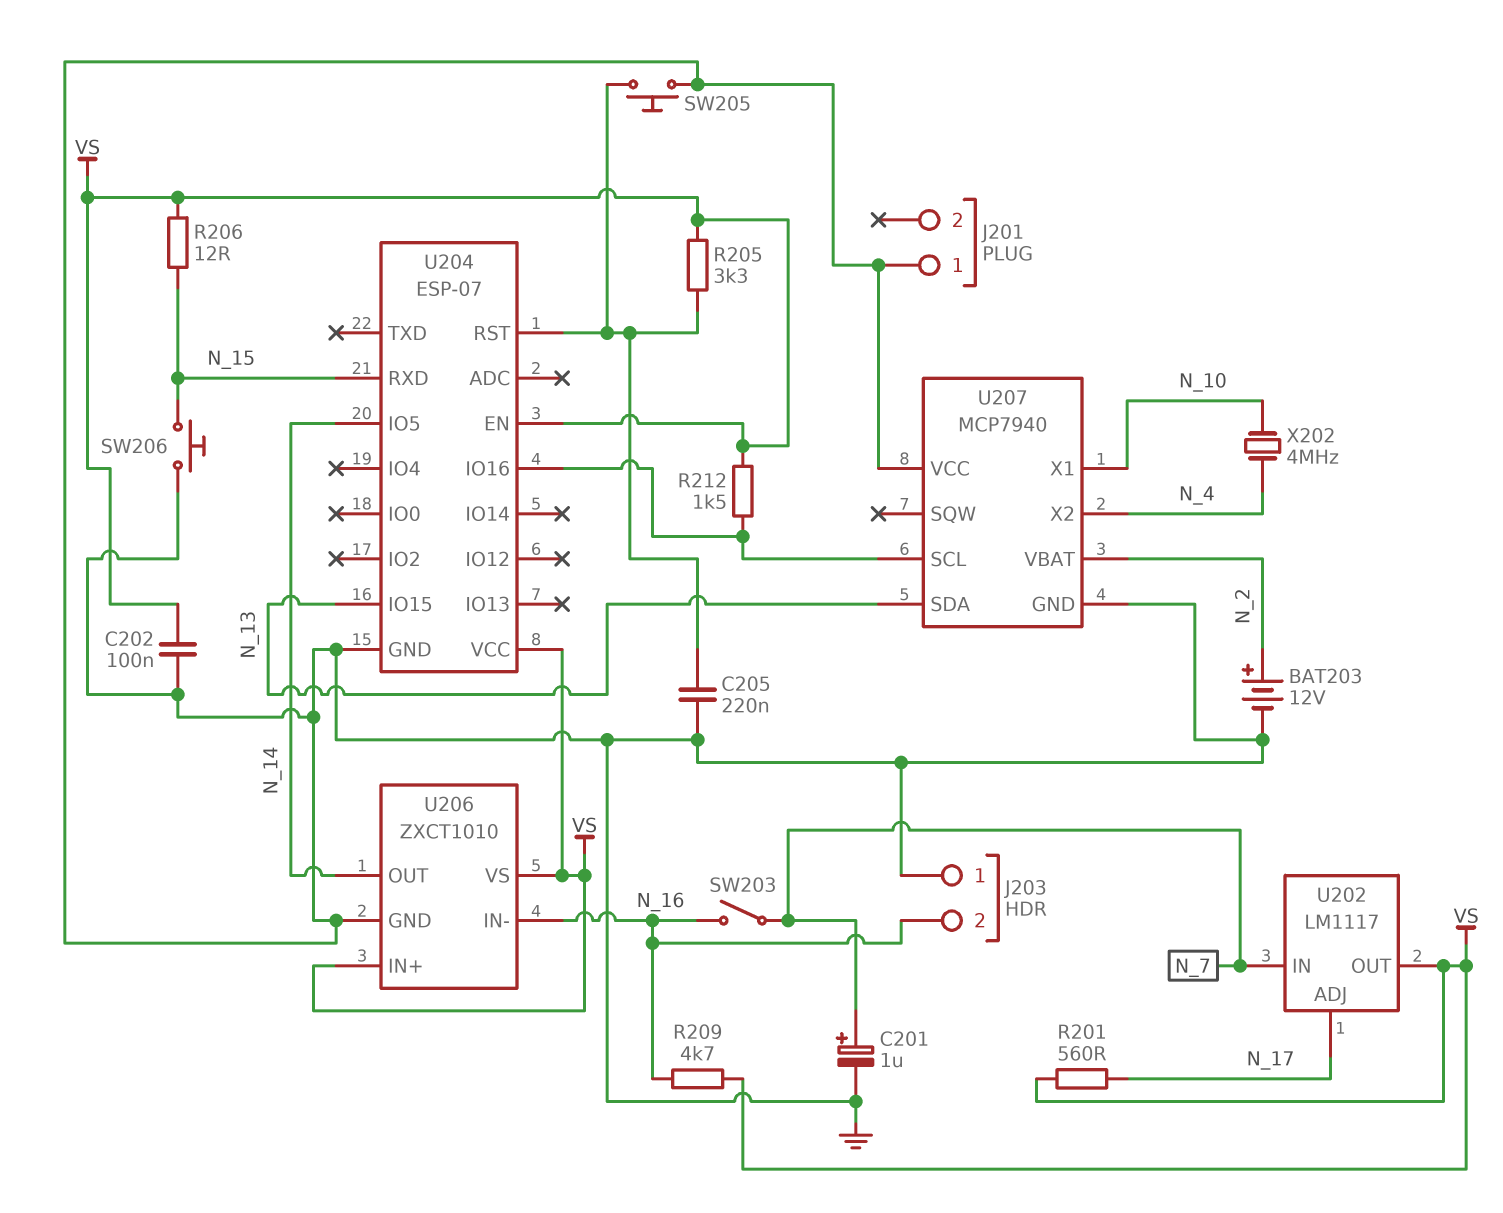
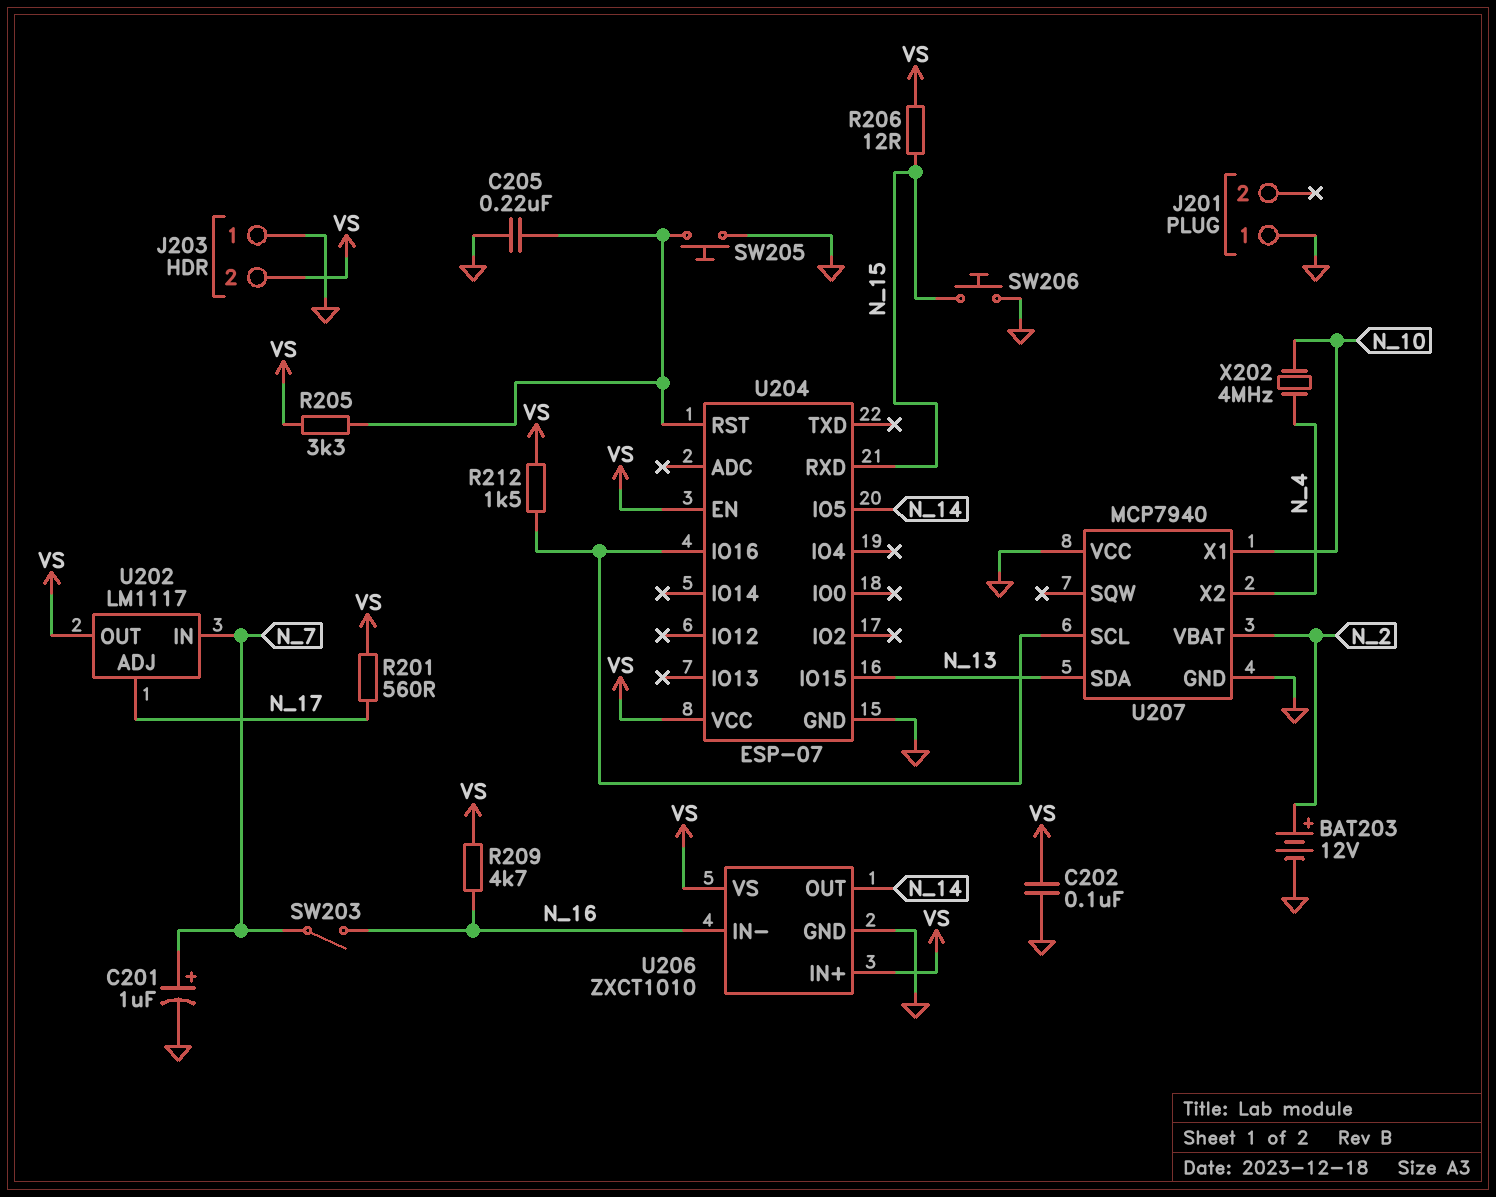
J203 pin 2: N_16 -> VS

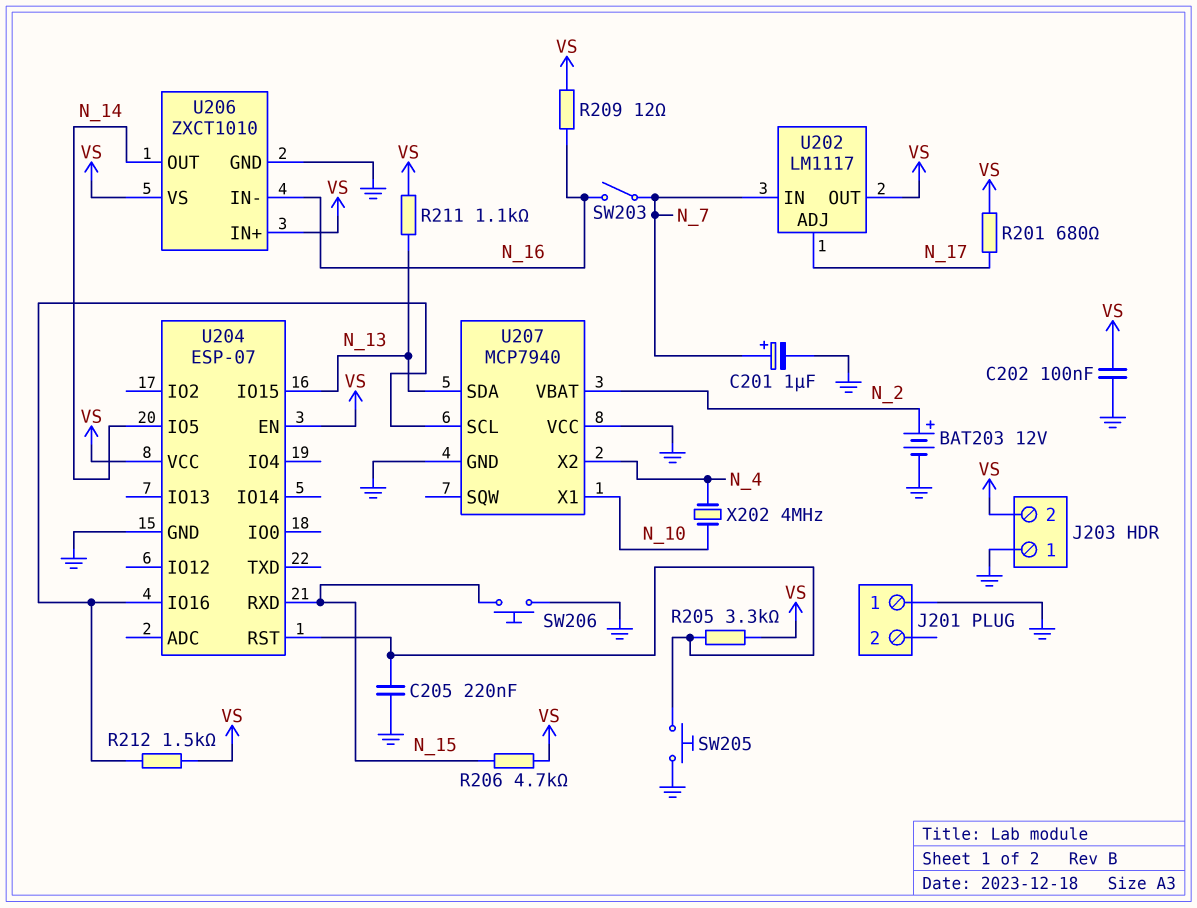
R201: 560 (N_17, VS) -> 680 (N_17, VS)
R206: 12 (N_15, VS) -> 4.7k (N_15, VS)
R209: 4.7k (N_16, VS) -> 12 (N_16, VS)
R211: none -> 1.1k (N_13, VS)

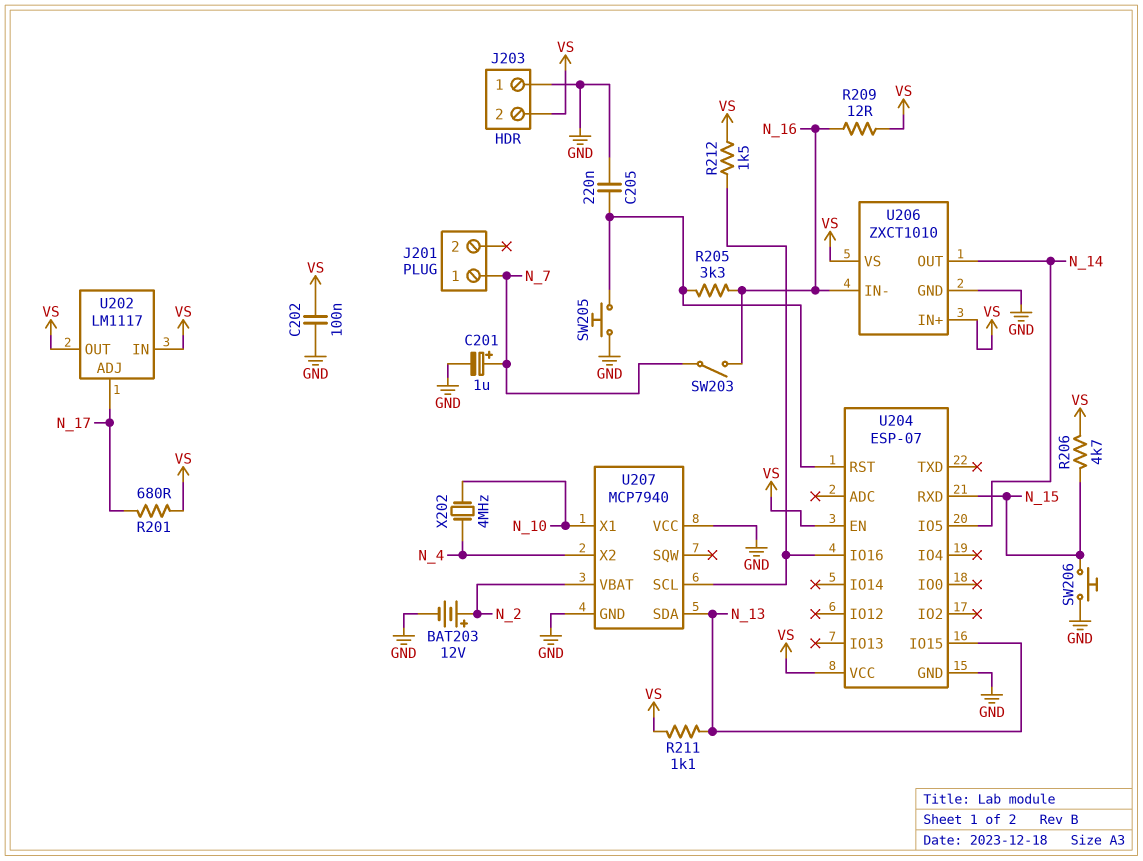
J201 pin 1: GND -> N_7
R205: 3.3k (U204/RST, VS) -> 3.3k (N_16, U204/RST)
U202 pin IN: N_7 -> VS

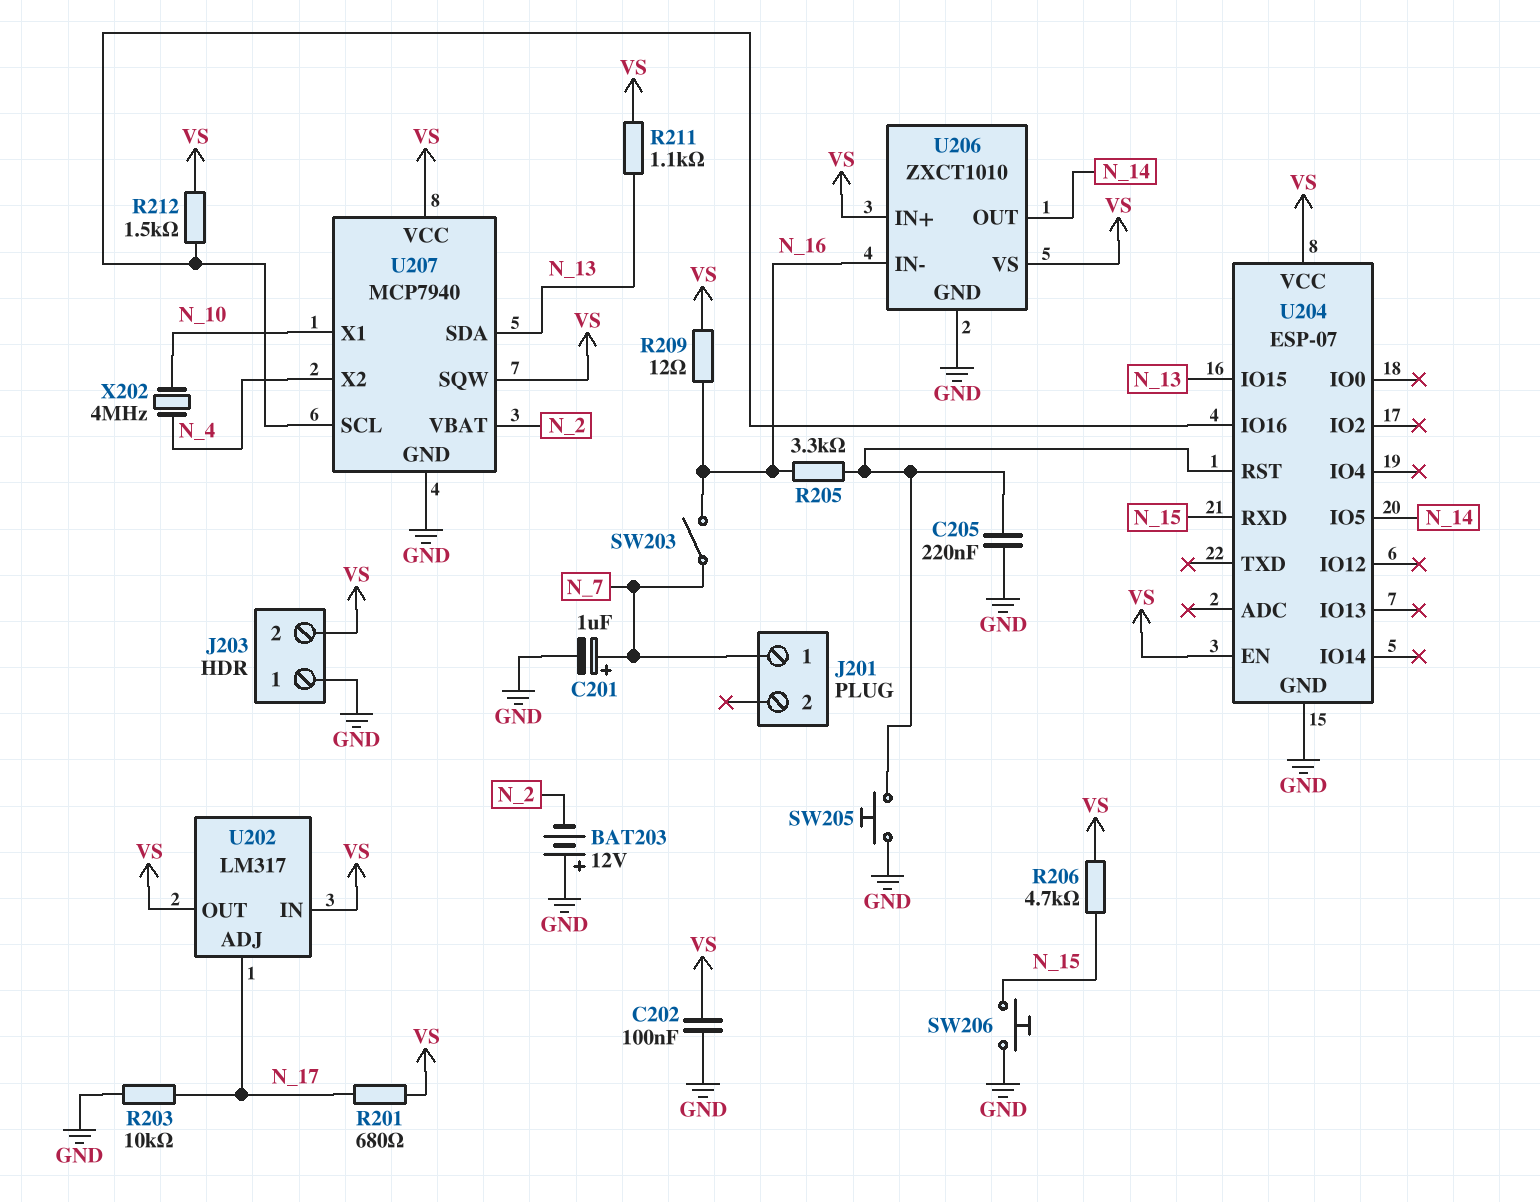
BAT203: 12V (plus N_2, minus GND) -> 12V (plus GND, minus N_2)
R203: none -> 10k (GND, N_17)
U202: LM1117 -> LM317
U207 pin SQW: none -> VS
U207 pin VCC: GND -> VS

